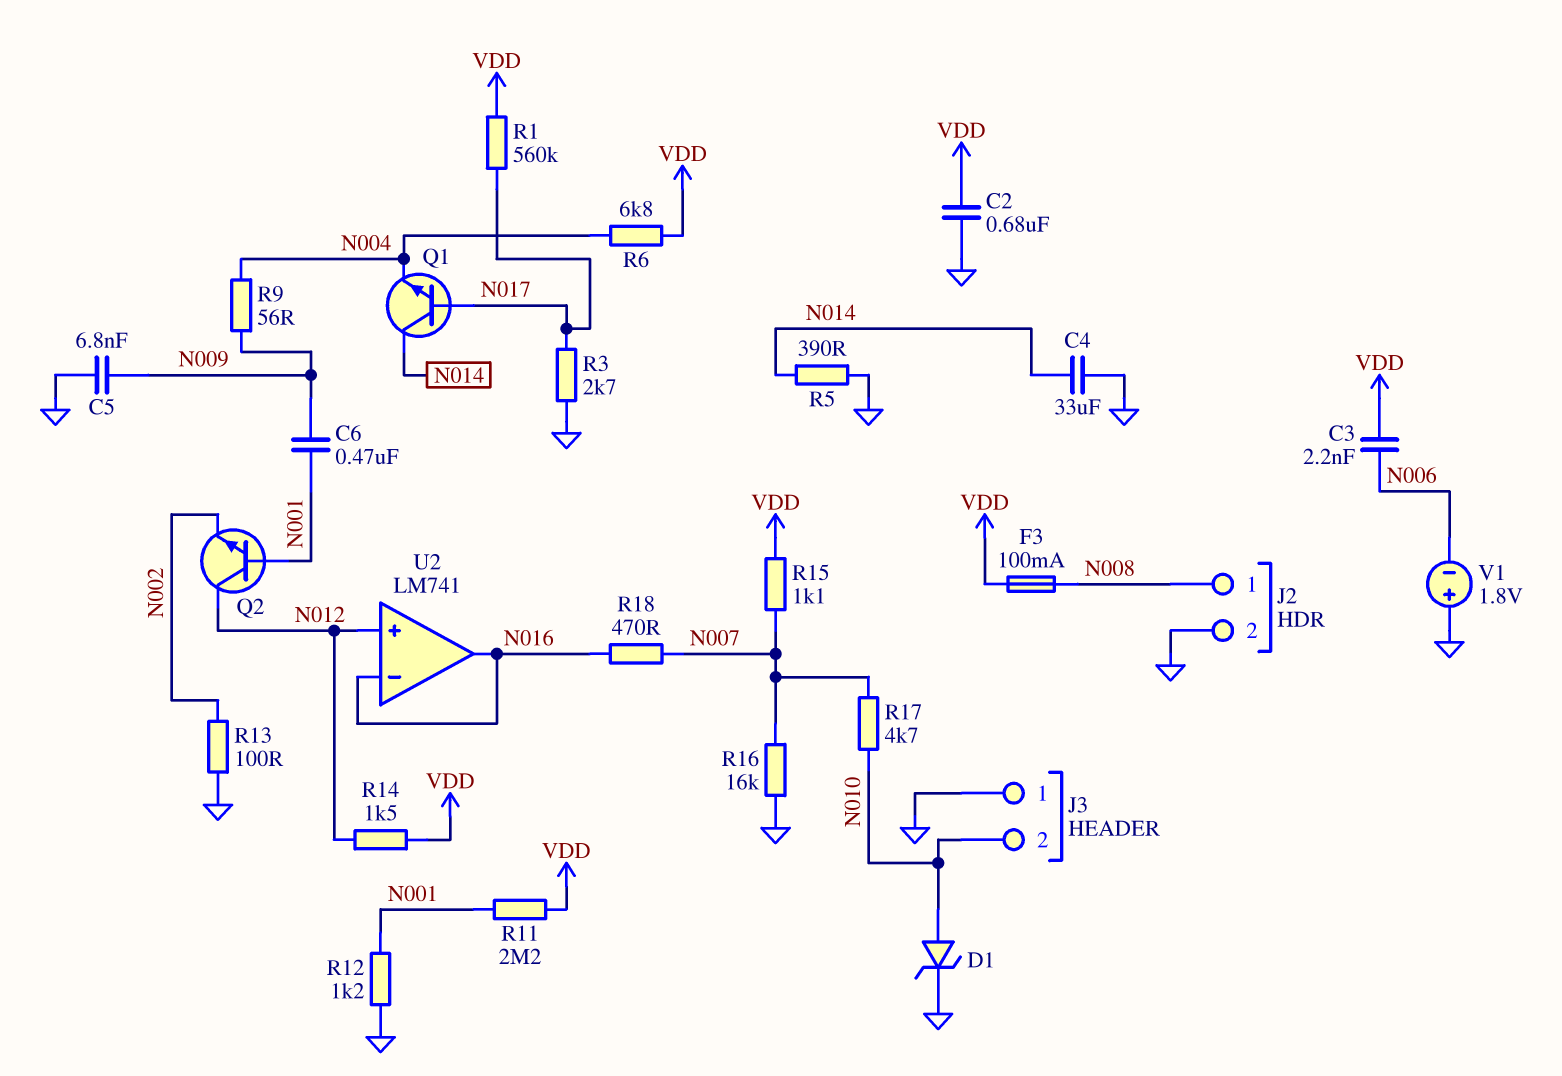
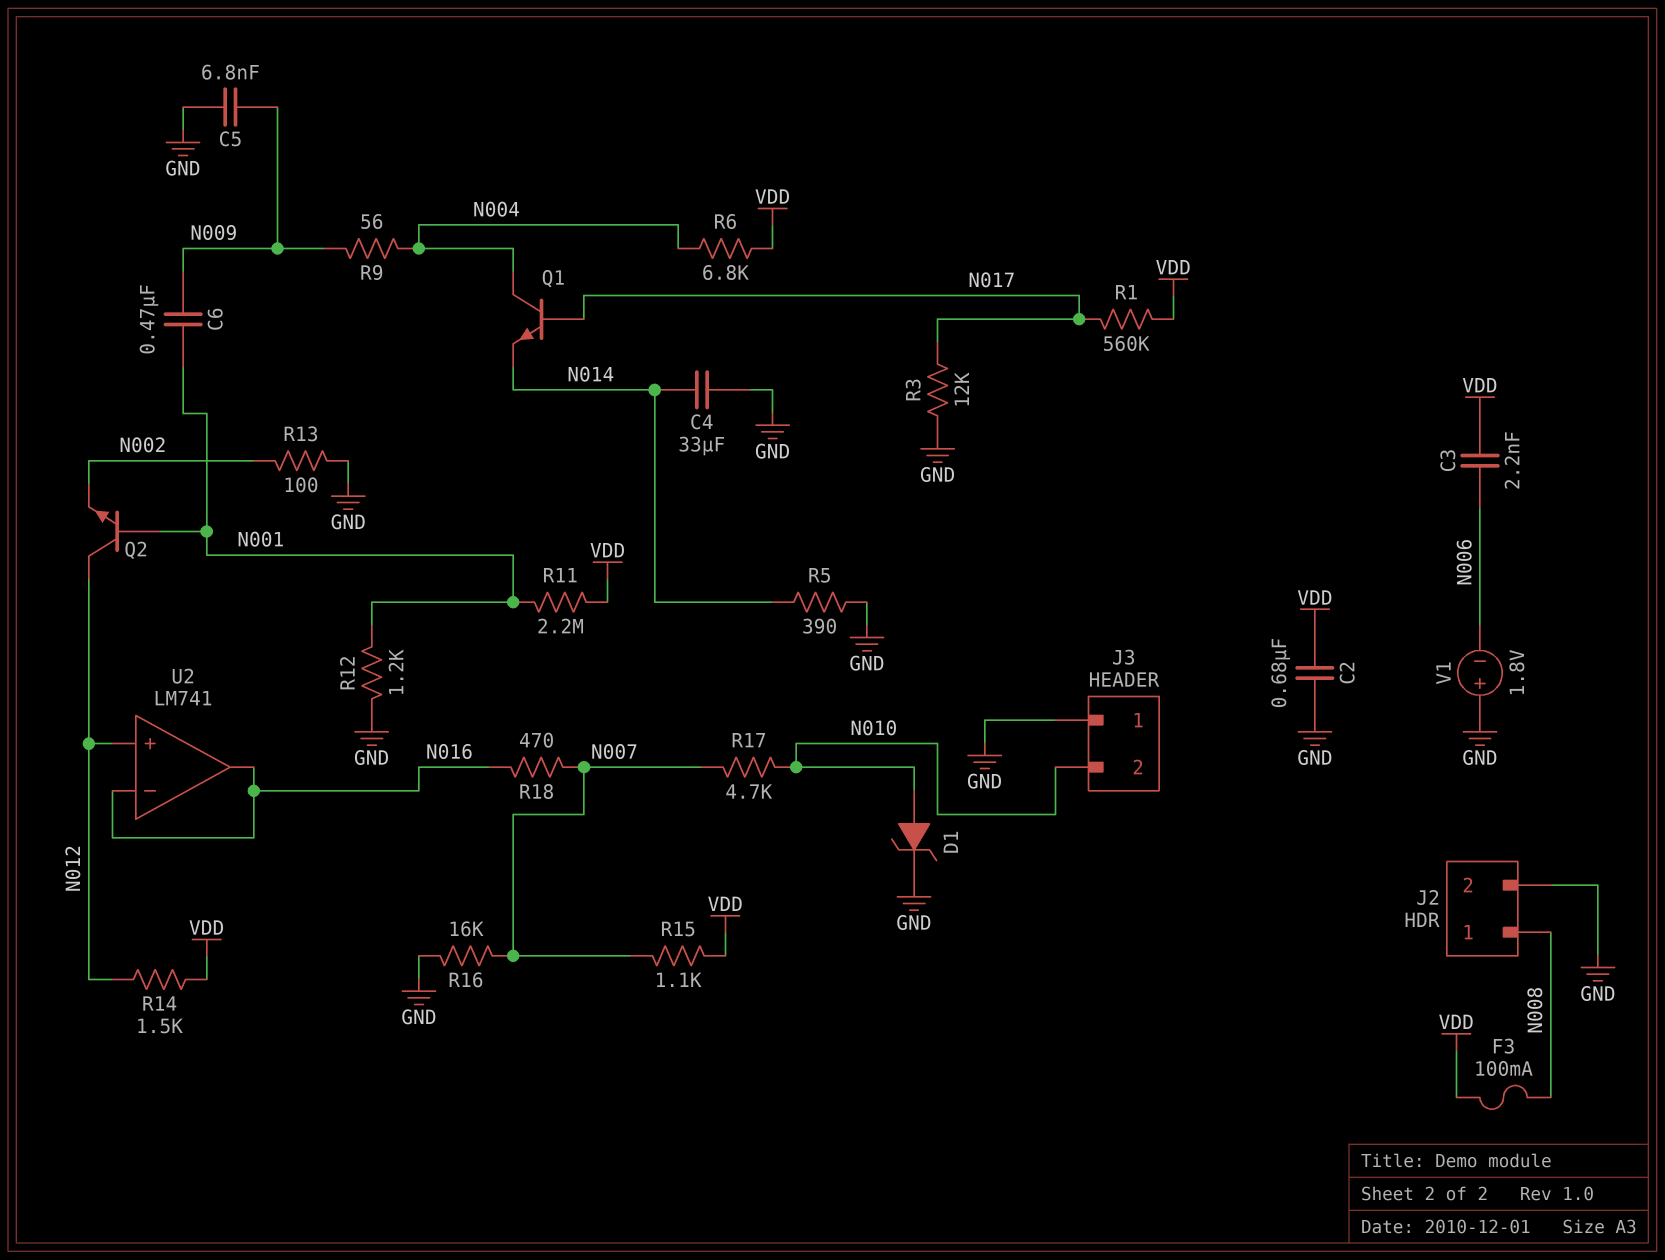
Q1: NPN (B N017, C N014, E N004) -> NPN (B N017, C N004, E N014)
R3: 2.7k (GND, N017) -> 12k (GND, N017)

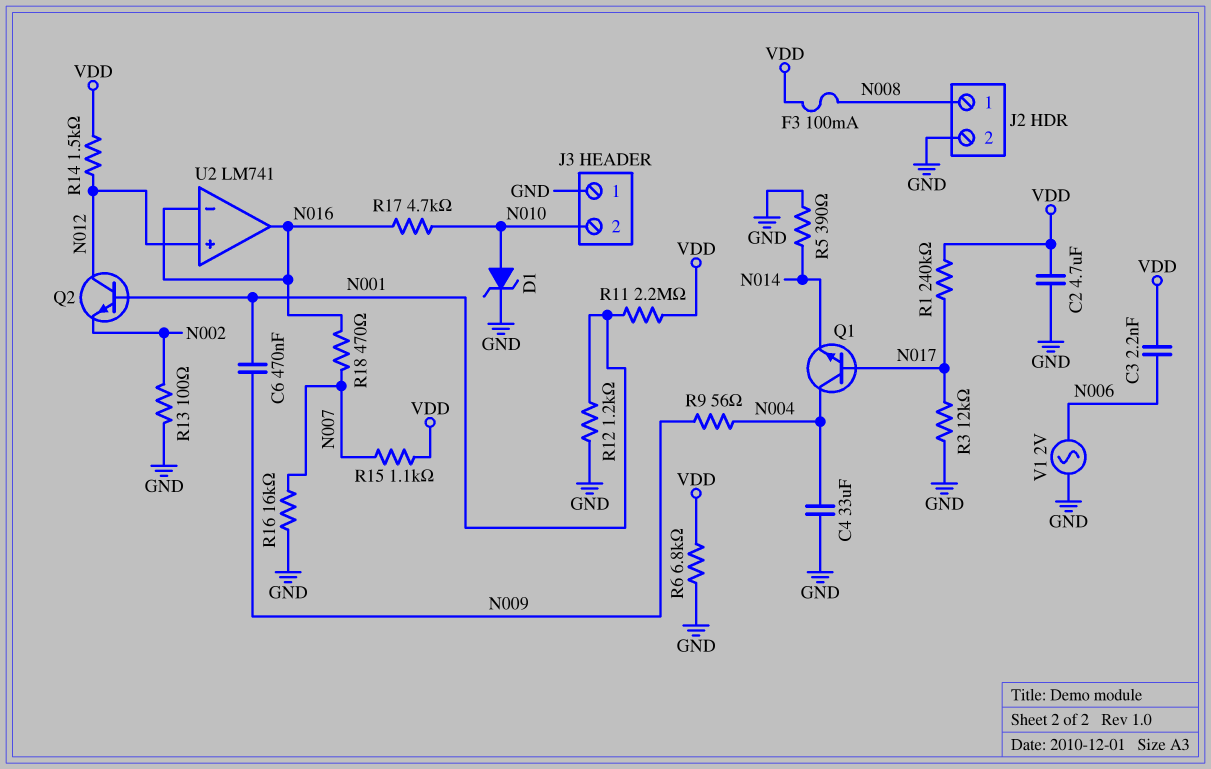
C2: 680nF (GND, VDD) -> 4.7uF (GND, VDD)
C4: 33uF (GND, N014) -> 33uF (GND, N004)
C5: 6.8nF (GND, N009) -> none
R1: 560k (N017, VDD) -> 240k (N017, VDD)
R6: 6.8k (N004, VDD) -> 6.8k (GND, VDD)
R17: 4.7k (N007, N010) -> 4.7k (N010, N016)
V1: 1.8V (plus GND, minus N006) -> AC 2V (GND, N006)

